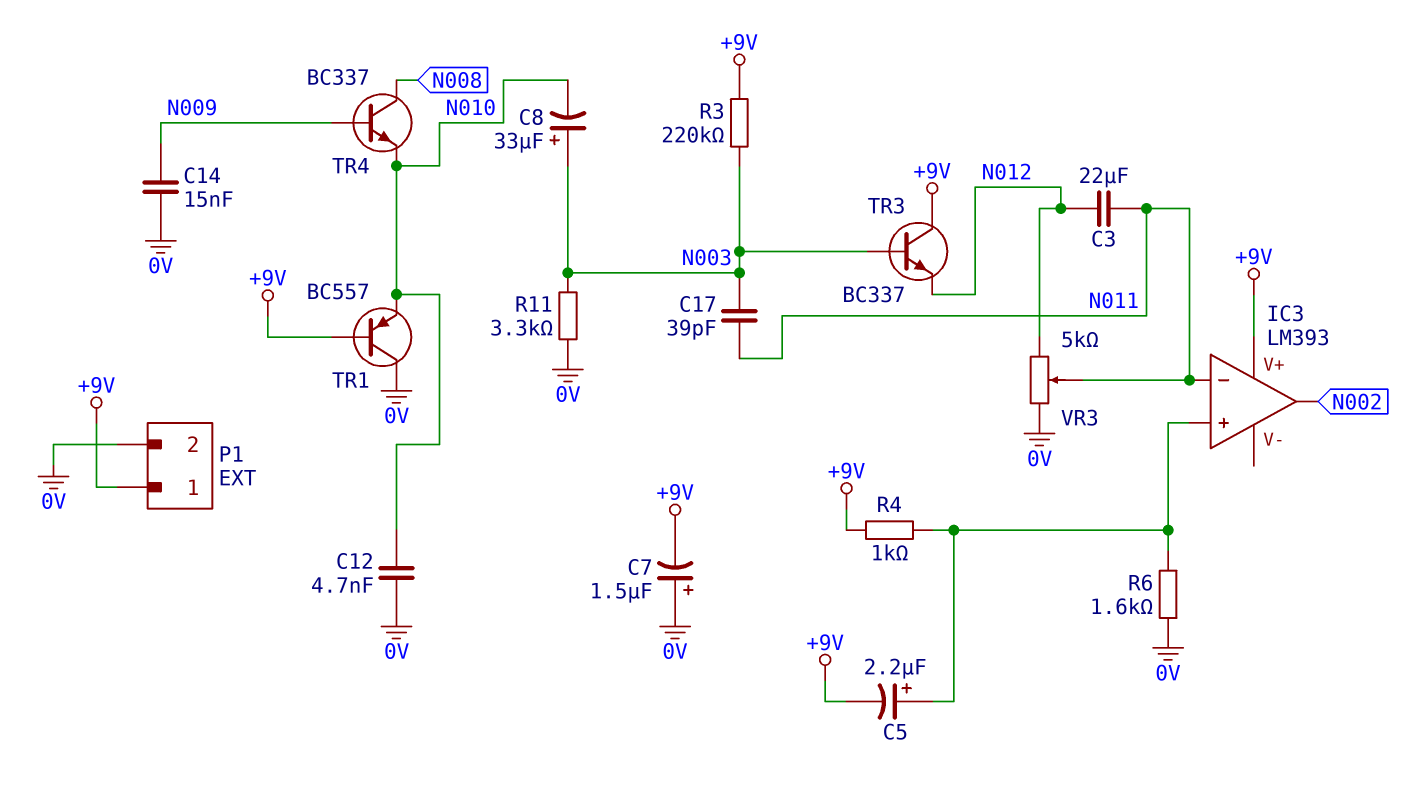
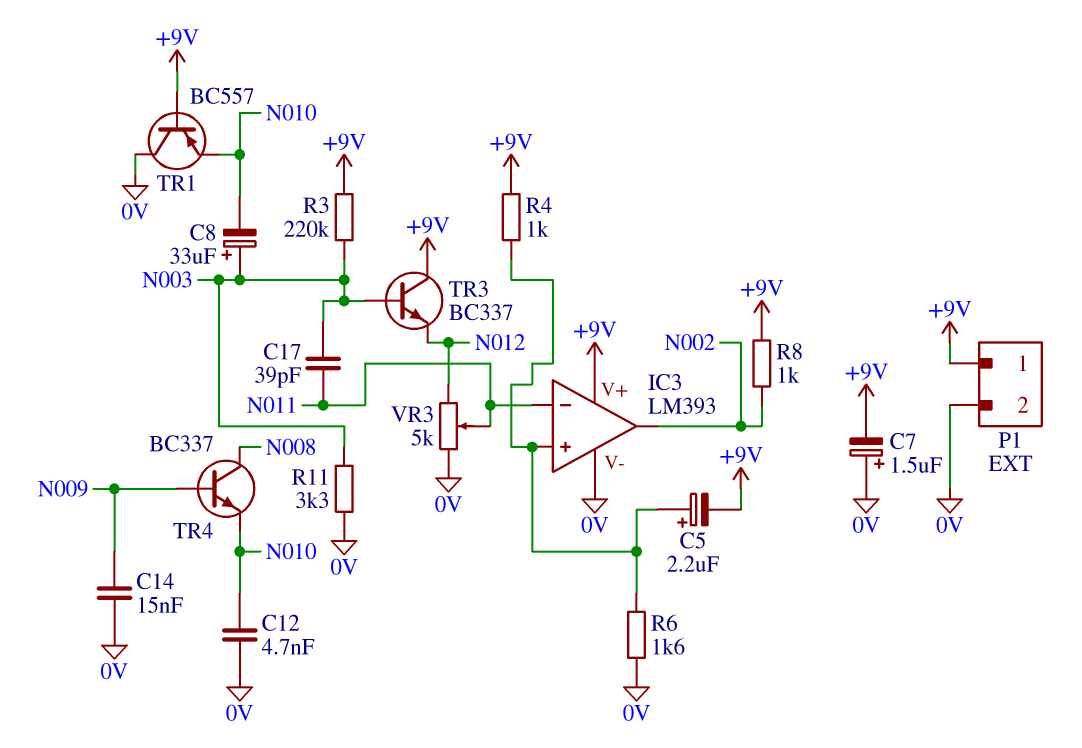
C3: 22uF (N011, N012) -> none
IC3 pin V-: none -> 0V
R8: none -> 1k (+9V, N002)

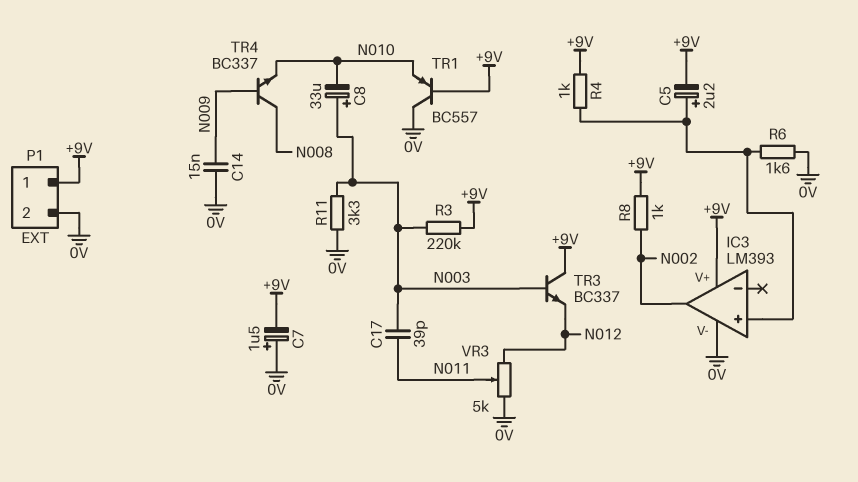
C12: 4.7nF (0V, N010) -> none
IC3 pin in-: N011 -> none

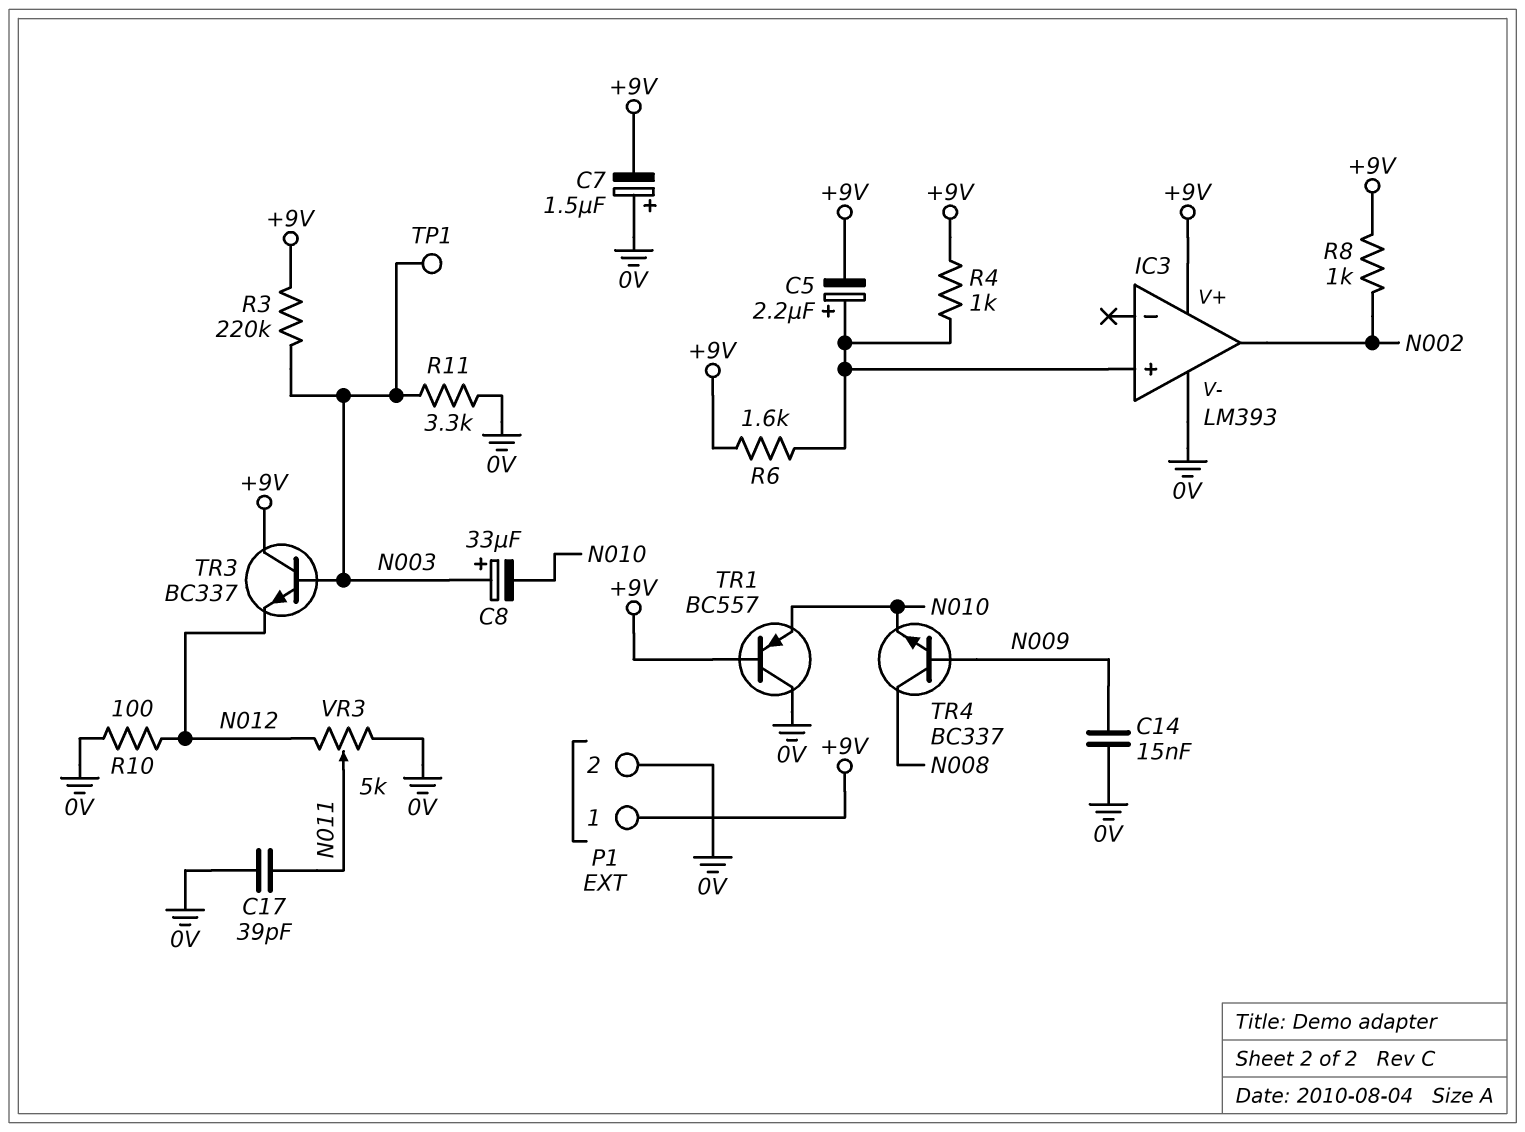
C17: 39pF (N003, N011) -> 39pF (0V, N011)
R6: 1.6k (0V, IC3/in+) -> 1.6k (+9V, IC3/in+)
R10: none -> 100 (0V, N012)
TP1: none -> test point (N003)

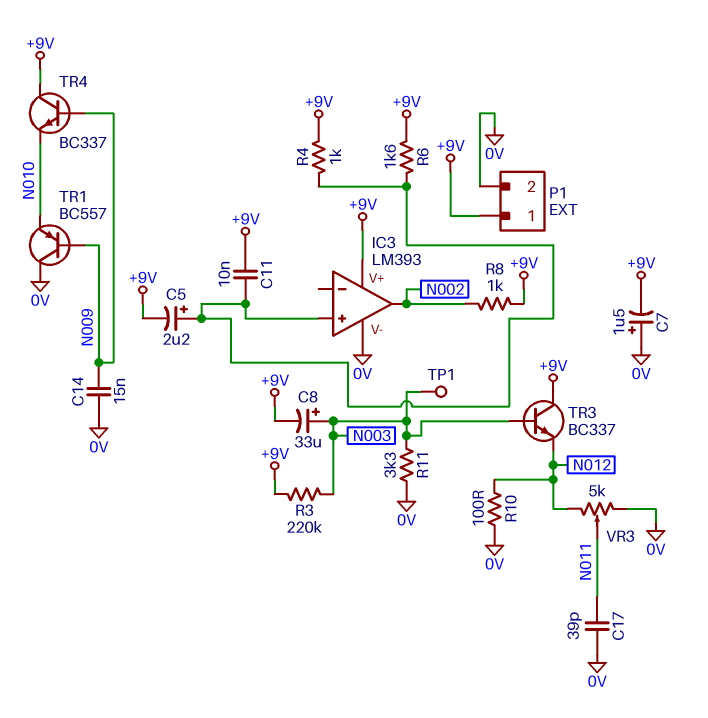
C8: 33uF (plus N003, minus N010) -> 33uF (plus N003, minus +9V)
C11: none -> 10nF (+9V, IC3/in+)
TR1: PNP BC557 (B +9V, C 0V, E N010) -> PNP BC557 (B N009, C 0V, E N010)
TR4: NPN BC337 (B N009, C N008, E N010) -> NPN BC337 (B N009, C +9V, E N010)

